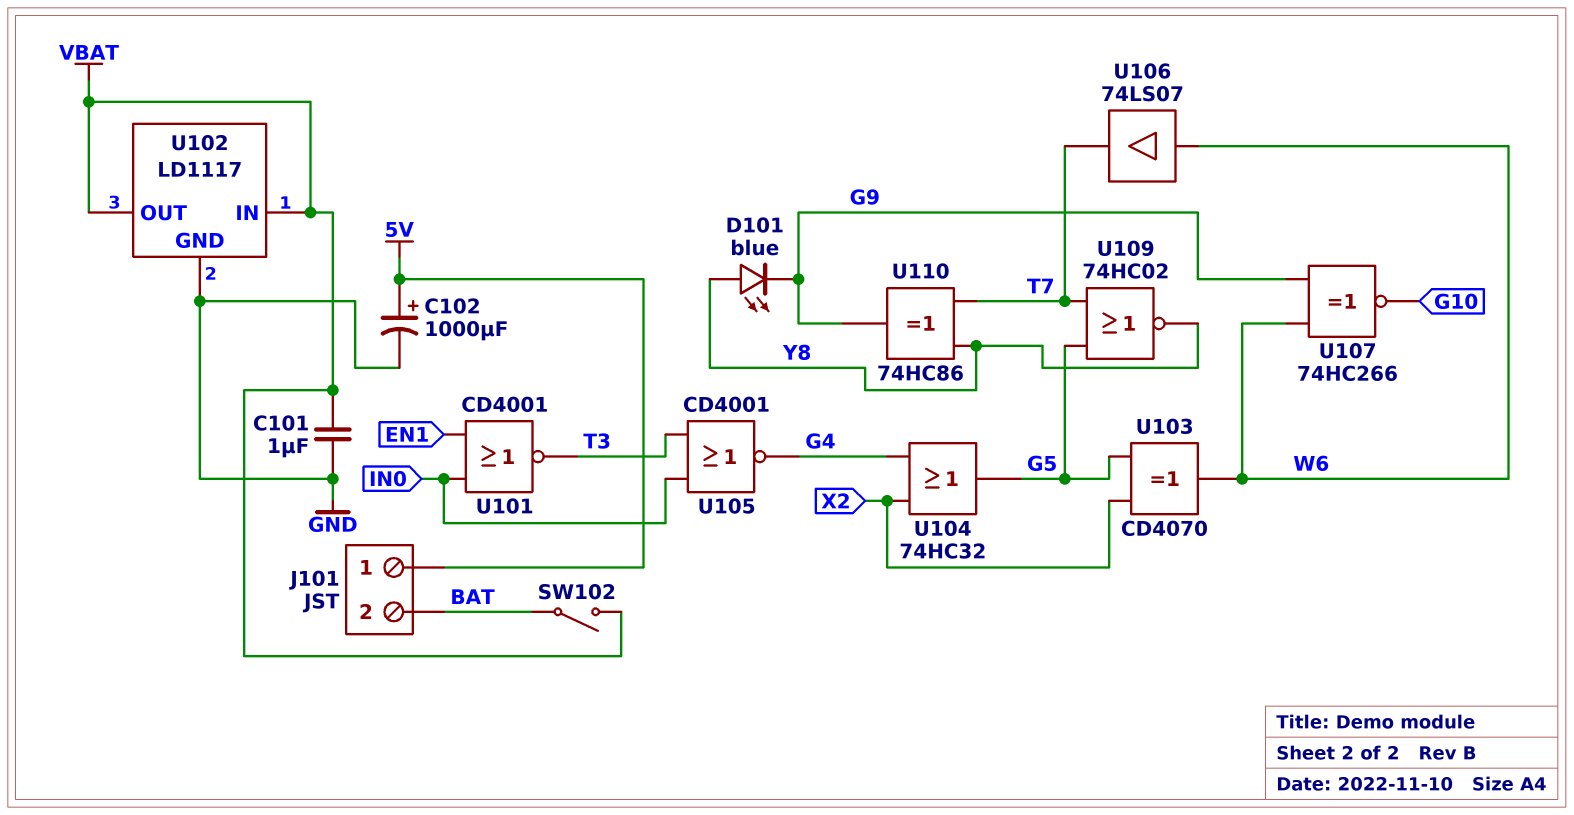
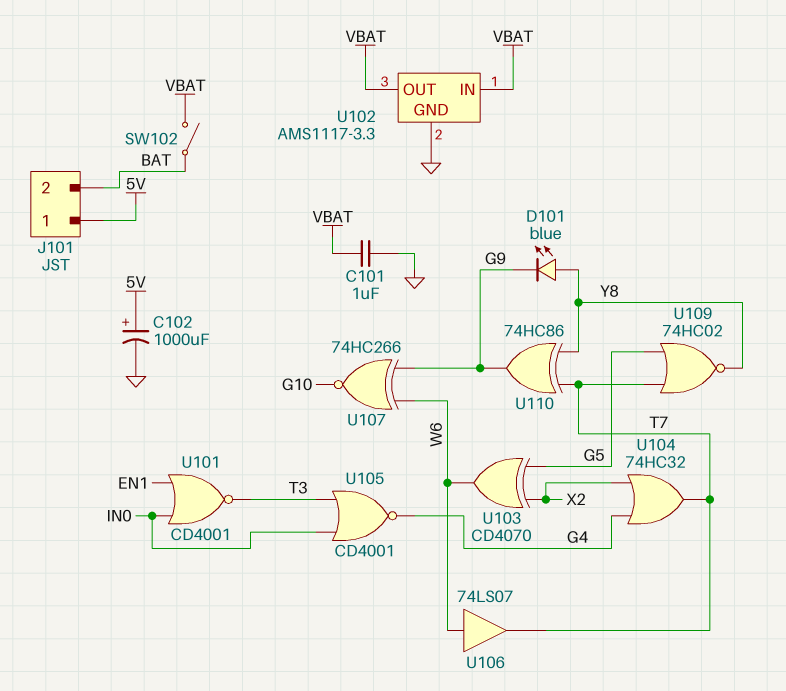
U102: LD1117 -> AMS1117-3.3
U104: OR 74HC32 (in G4, in X2, out G5) -> OR 74HC32 (in G4, in X2, out T7)

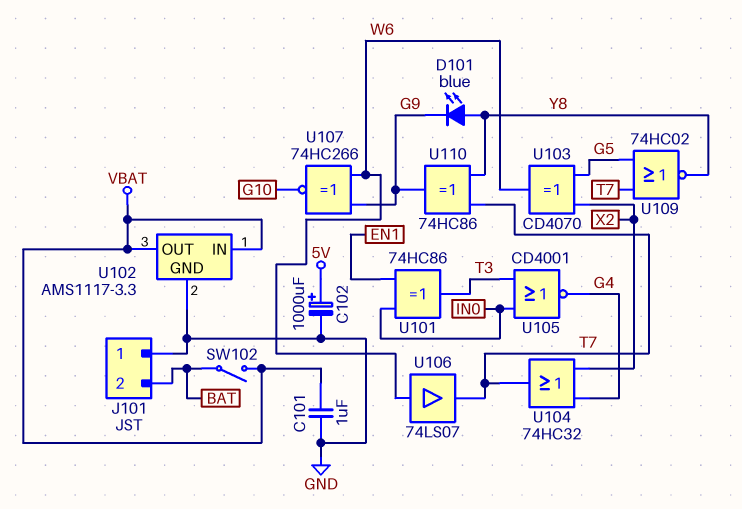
J101 pin 1: 5V -> GND
U101: NOR CD4001 (in EN1, in IN0, out T3) -> XOR 74HC86 (in EN1, in IN0, out T3)

